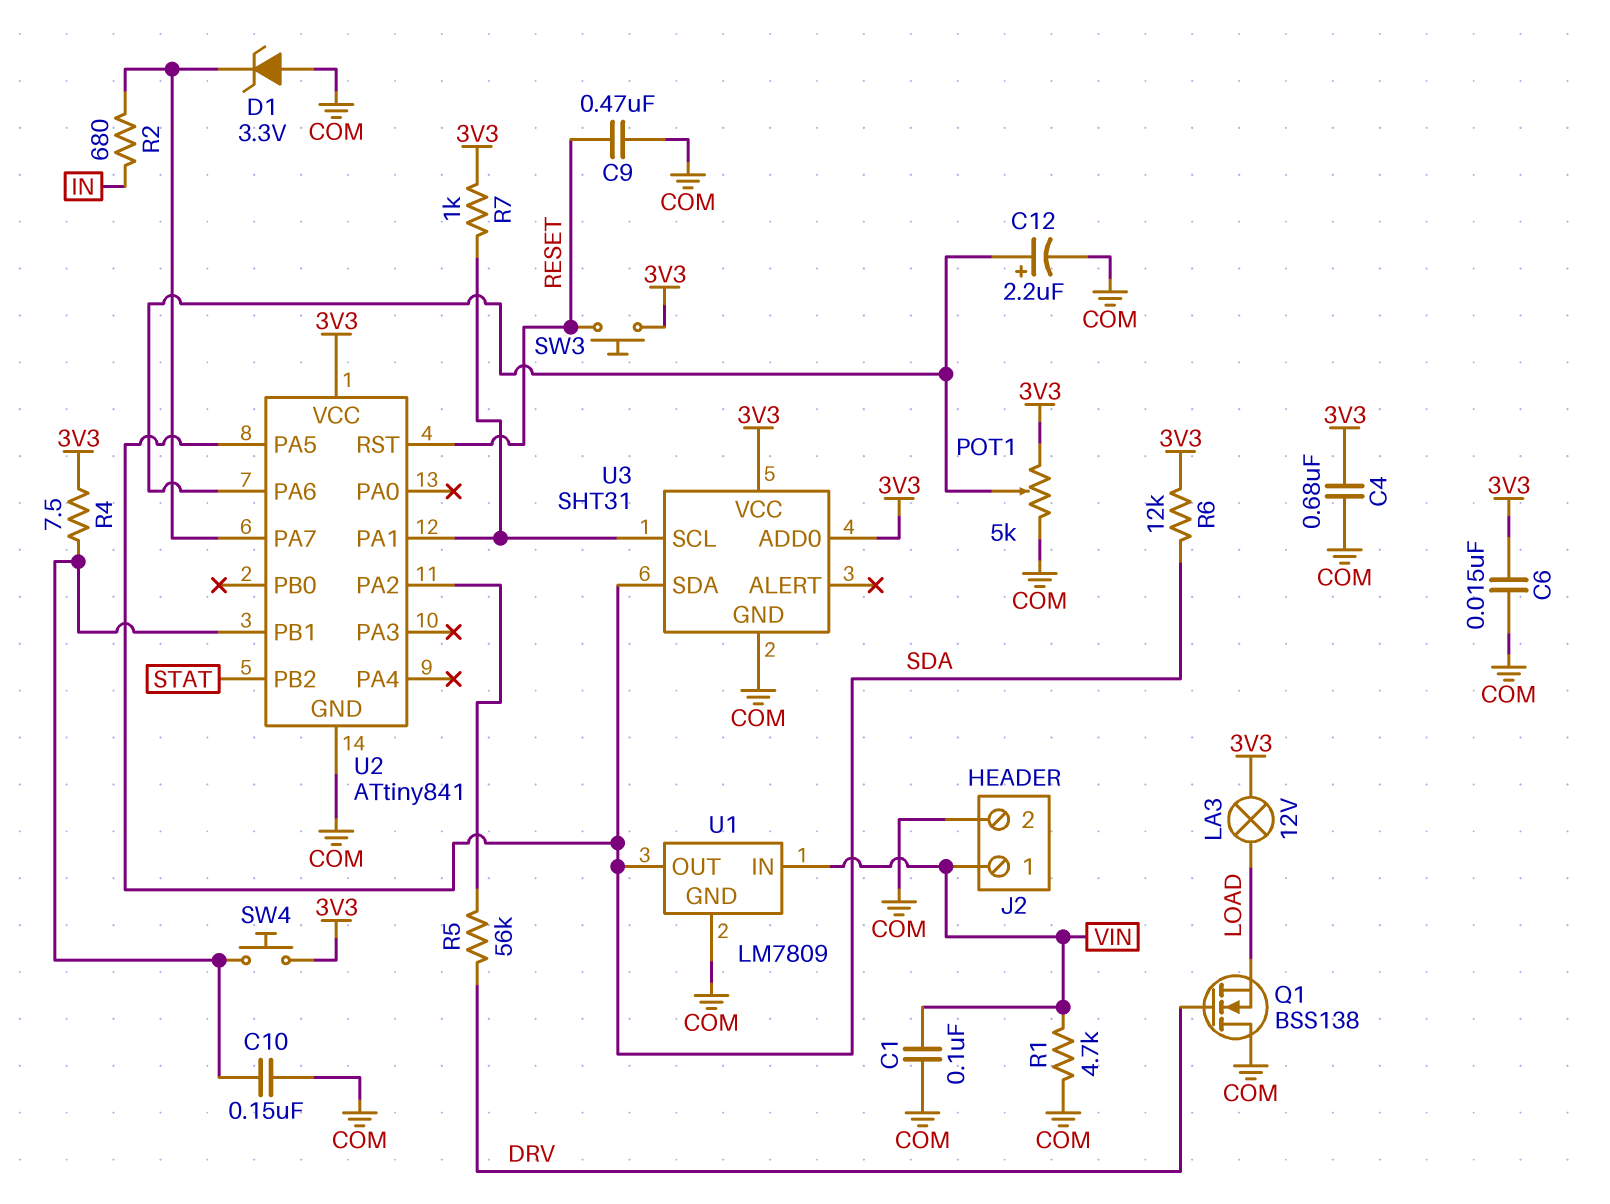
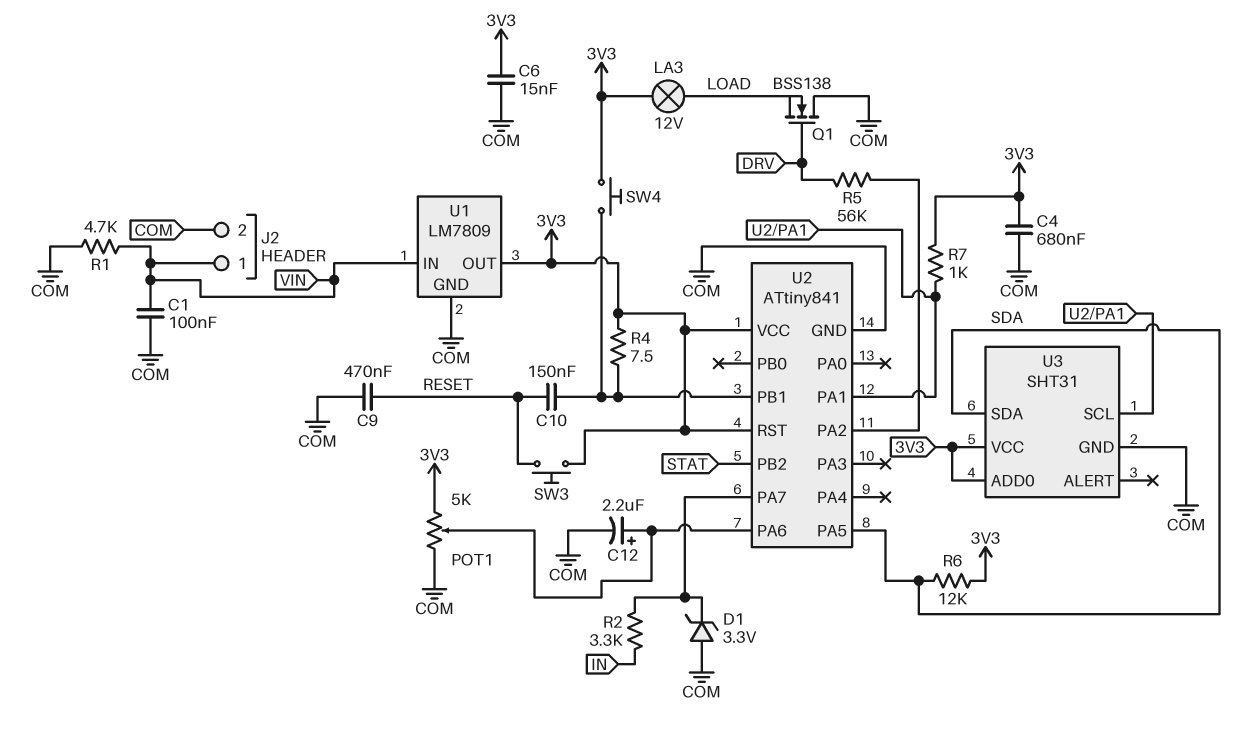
C10: 150nF (COM, U2/PB1) -> 150nF (RESET, U2/PB1)
R2: 680 (IN, U2/PA7) -> 3.3k (IN, U2/PA7)
U1 pin OUT: SDA -> 3V3
U2 pin RST: RESET -> 3V3

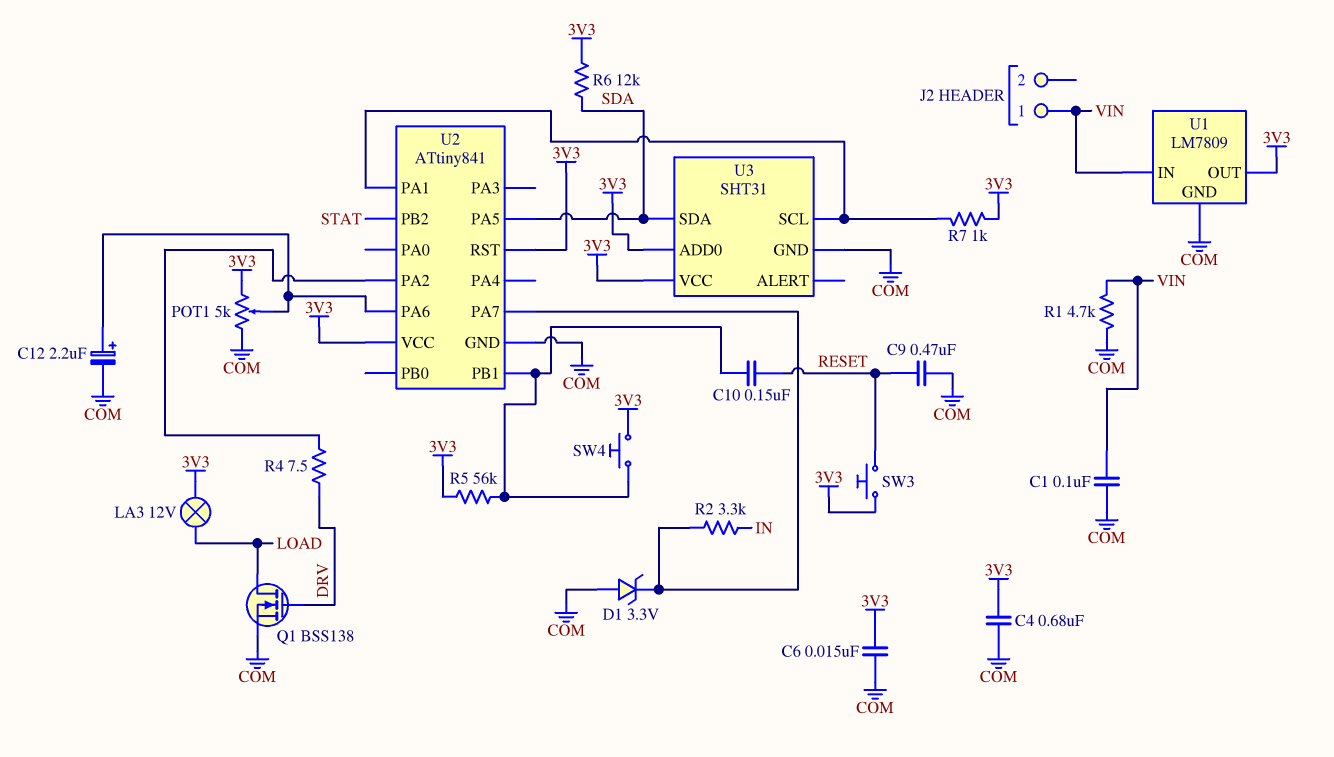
J2 pin 2: COM -> none
Q1: NMOS BSS138 (G DRV, D COM, S LOAD) -> NMOS BSS138 (G DRV, D LOAD, S COM)
R4: 7.5 (3V3, U2/PB1) -> 7.5 (DRV, U2/PA2)
R5: 56k (DRV, U2/PA2) -> 56k (3V3, U2/PB1)

